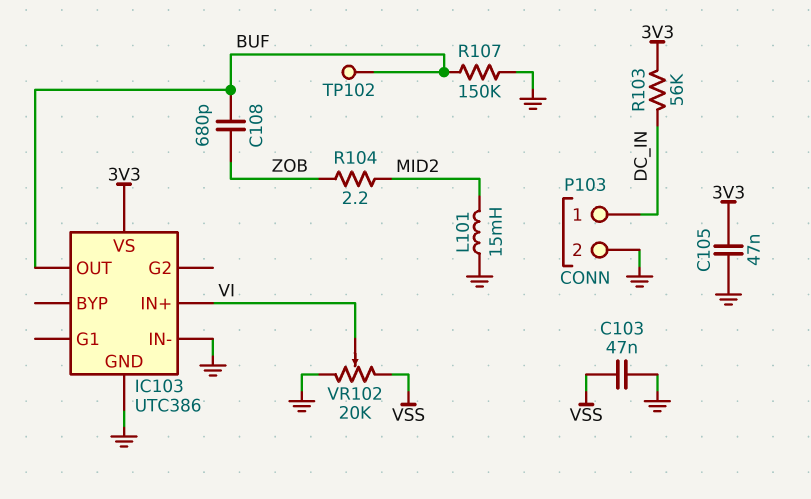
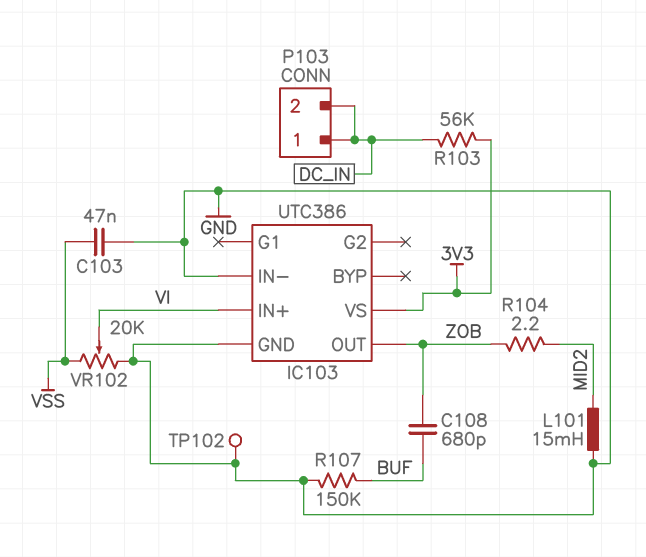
C105: 47nF (3V3, GND) -> none
IC103 pin OUT: BUF -> ZOB
P103 pin 2: GND -> DC_IN
TP102: test point (BUF) -> test point (GND)

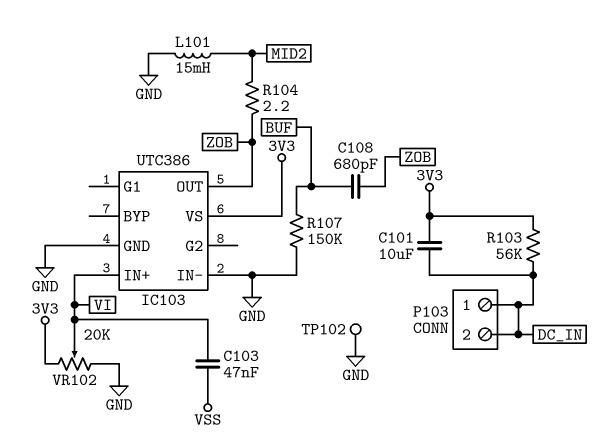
C101: none -> 10uF (3V3, DC_IN)
C103: 47nF (GND, VSS) -> 47nF (VI, VSS)
VR102: 20k (GND, VSS, wiper VI) -> 20k (3V3, GND, wiper VI)

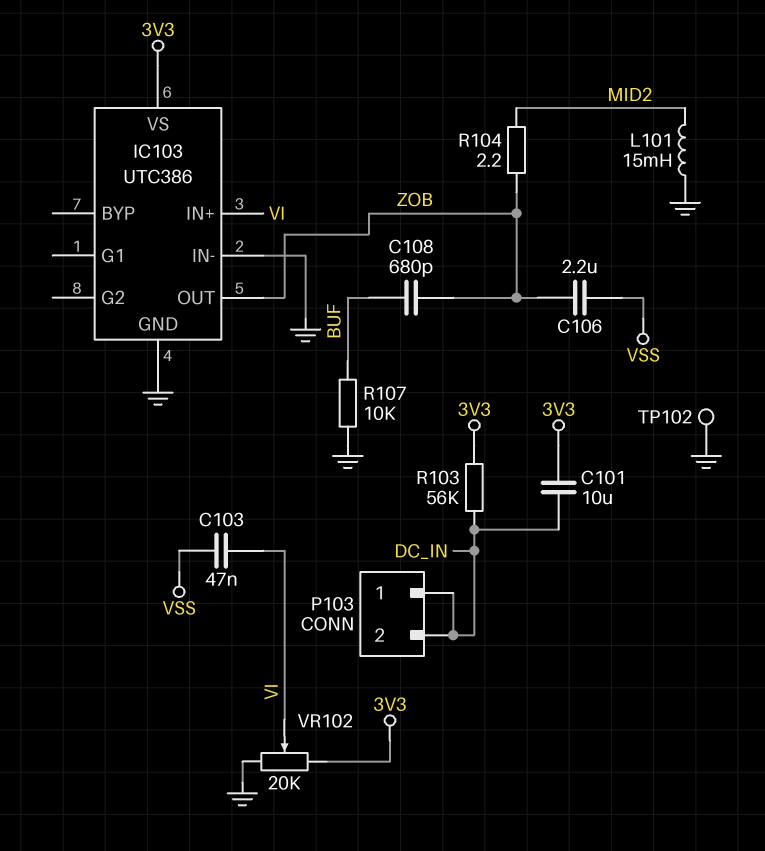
C106: none -> 2.2uF (VSS, ZOB)
R107: 150k (BUF, GND) -> 10k (BUF, GND)

